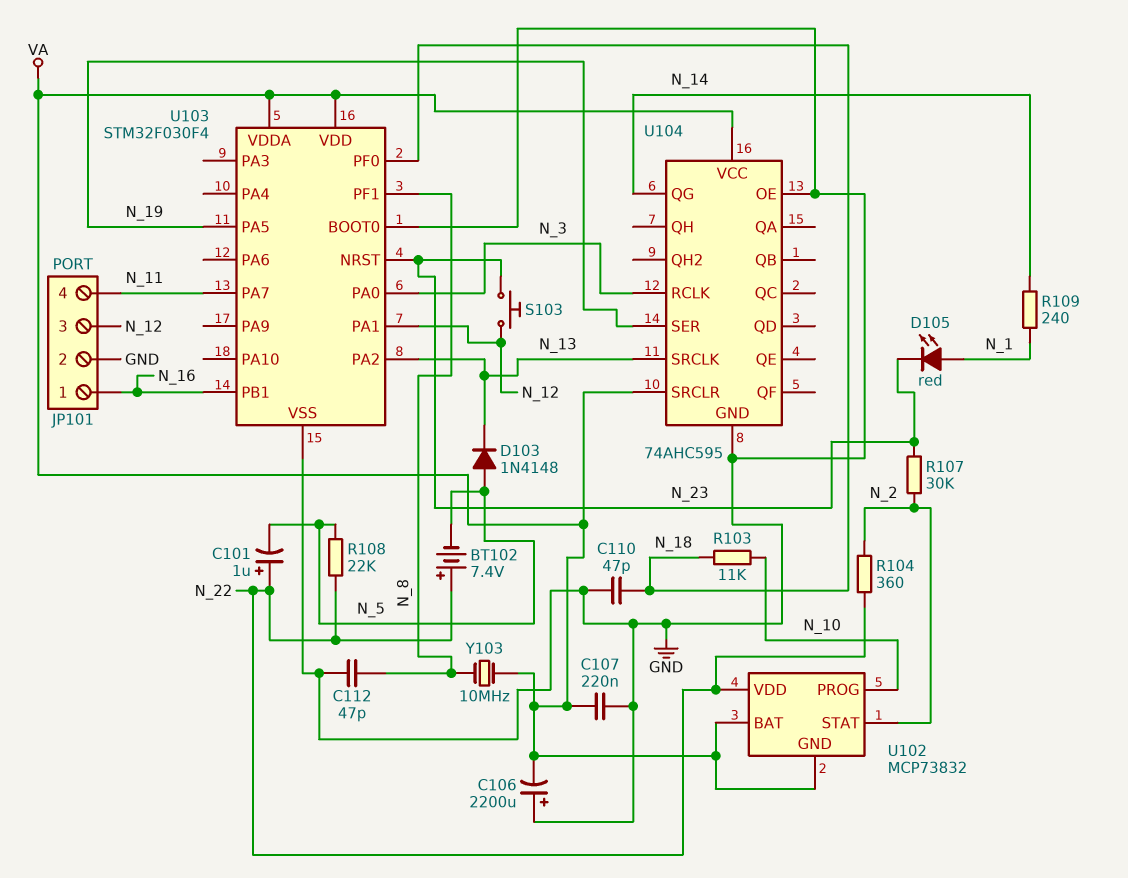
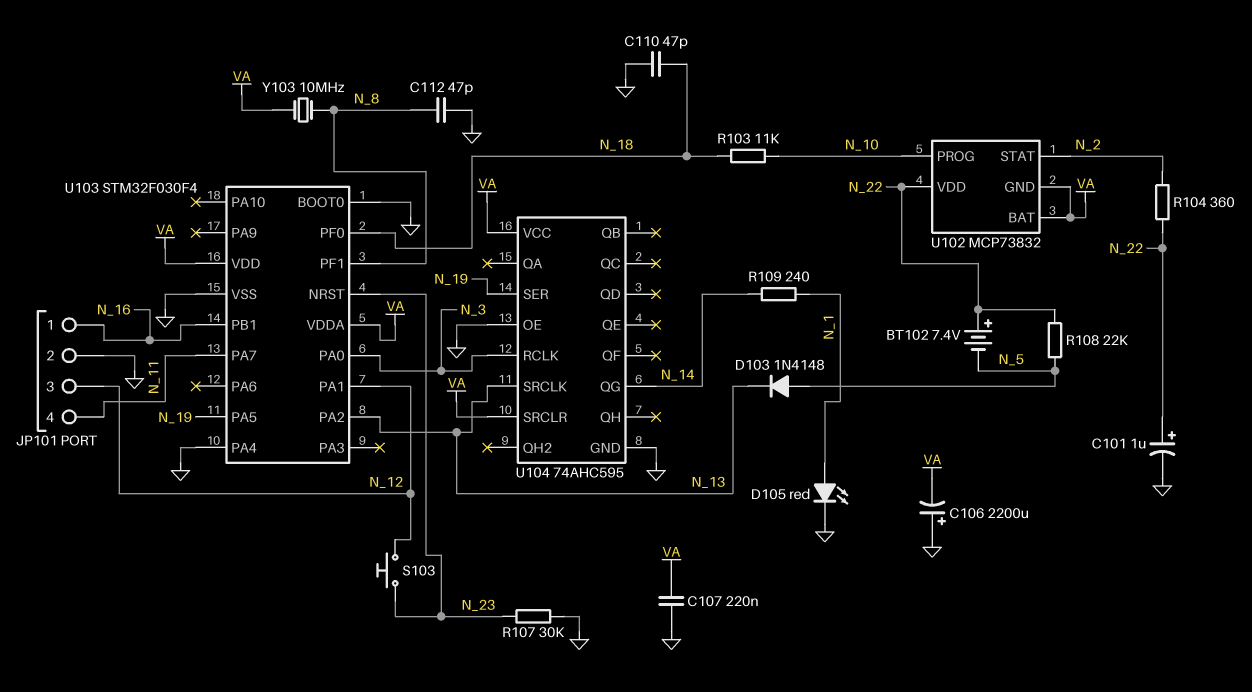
C101: 1uF (plus N_22, minus N_5) -> 1uF (plus N_22, minus GND)
D105: LED red (A N_1, K N_23) -> LED red (A N_1, K GND)
R107: 30k (N_2, N_23) -> 30k (GND, N_23)
U103 pin PA4: none -> GND

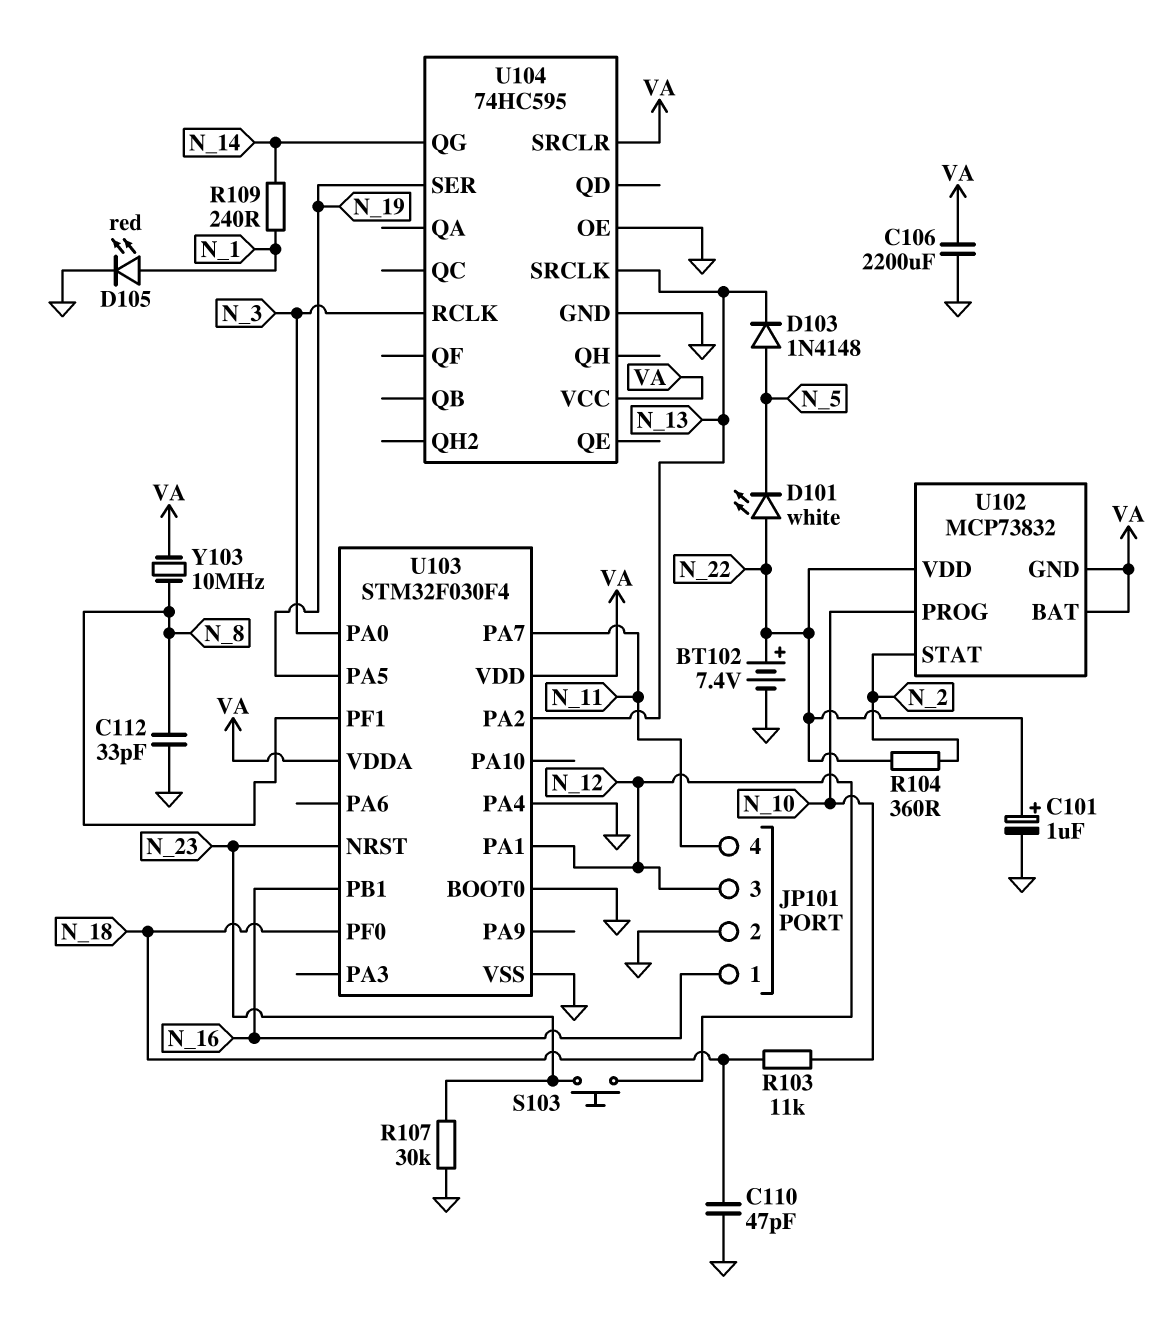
BT102: 7.4V (plus N_22, minus N_5) -> 7.4V (plus N_22, minus GND)
C106: 2200uF (plus GND, minus VA) -> 2200uF (GND, VA)
C107: 220nF (GND, VA) -> none
C112: 47pF (GND, N_8) -> 33pF (GND, N_8)
D101: none -> LED white (A N_22, K N_5)
R108: 22k (N_5, N_22) -> none
U104: 74AHC595 -> 74HC595

